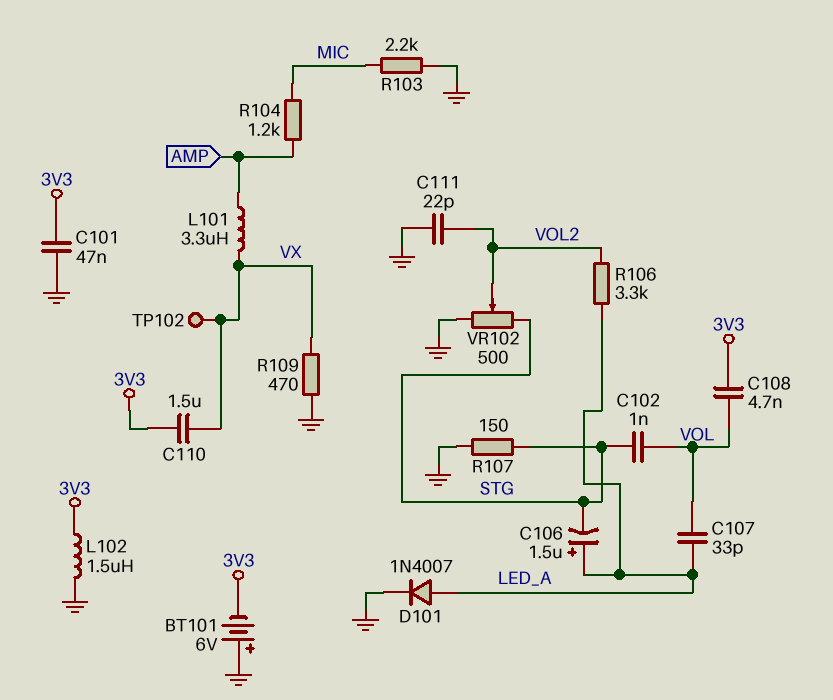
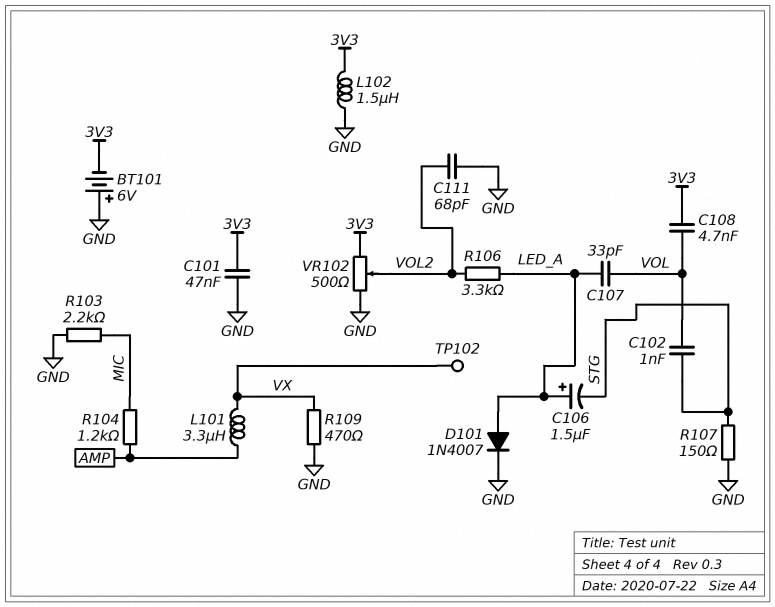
C110: 1.5uF (3V3, VX) -> none
C111: 22pF (GND, VOL2) -> 68pF (GND, VOL2)
VR102: 500 (GND, STG, wiper VOL2) -> 500 (3V3, GND, wiper VOL2)

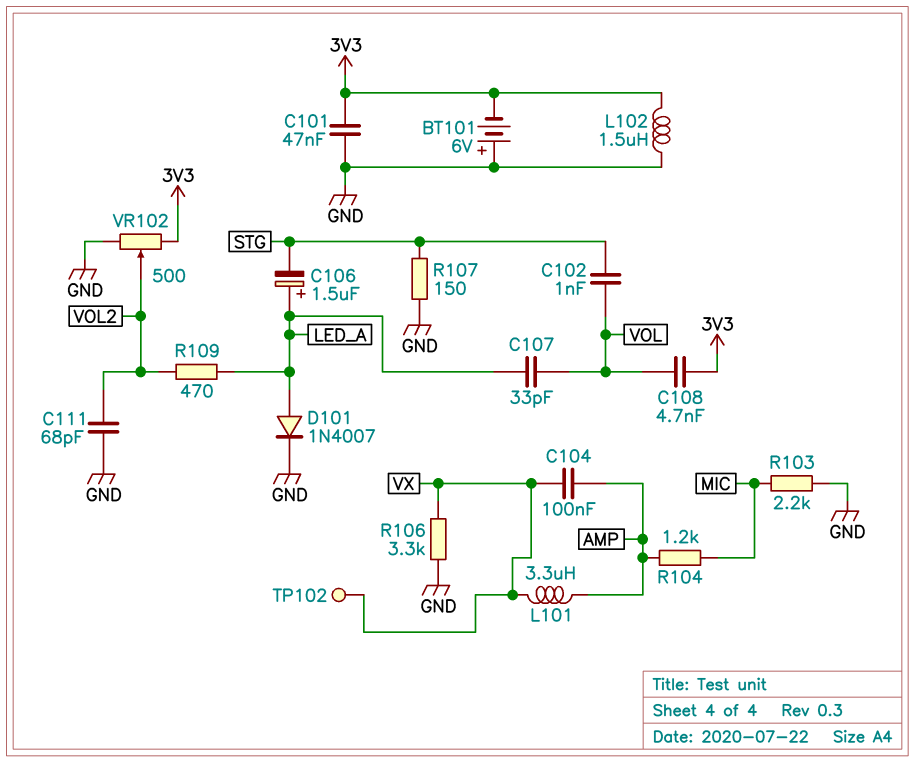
C104: none -> 100nF (AMP, VX)
R106: 3.3k (LED_A, VOL2) -> 3.3k (GND, VX)
R109: 470 (GND, VX) -> 470 (LED_A, VOL2)

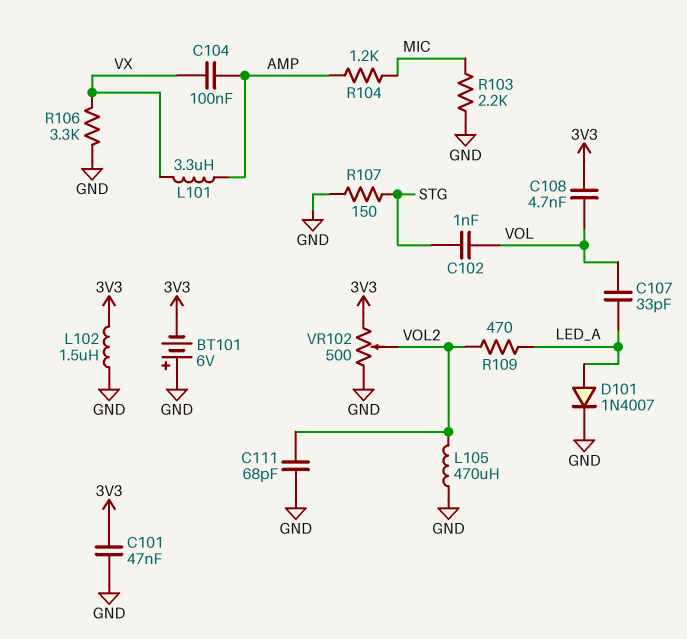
C106: 1.5uF (plus LED_A, minus STG) -> none
L105: none -> 470uH (GND, VOL2)
TP102: test point (VX) -> none

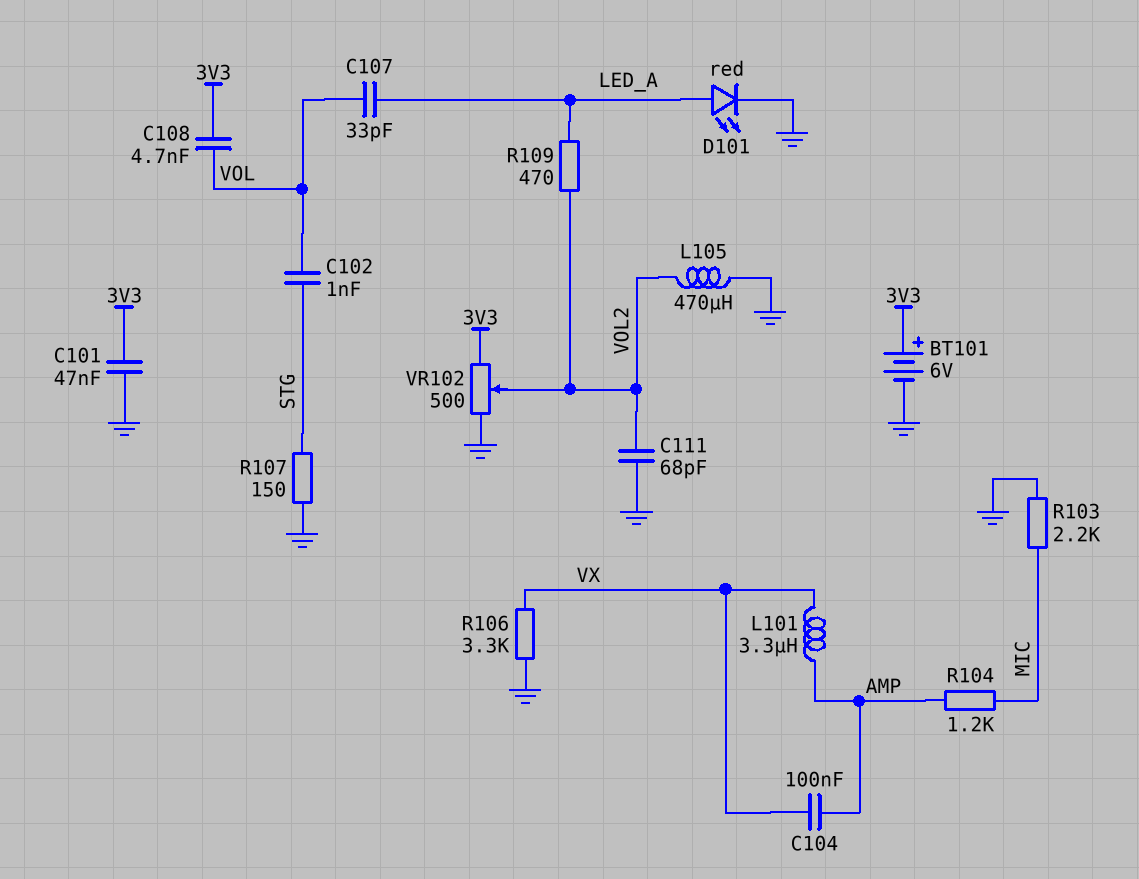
BT101: 6V (plus GND, minus 3V3) -> 6V (plus 3V3, minus GND)
D101: diode 1N4007 (A LED_A, K GND) -> LED red (A LED_A, K GND)
L102: 1.5uH (3V3, GND) -> none

